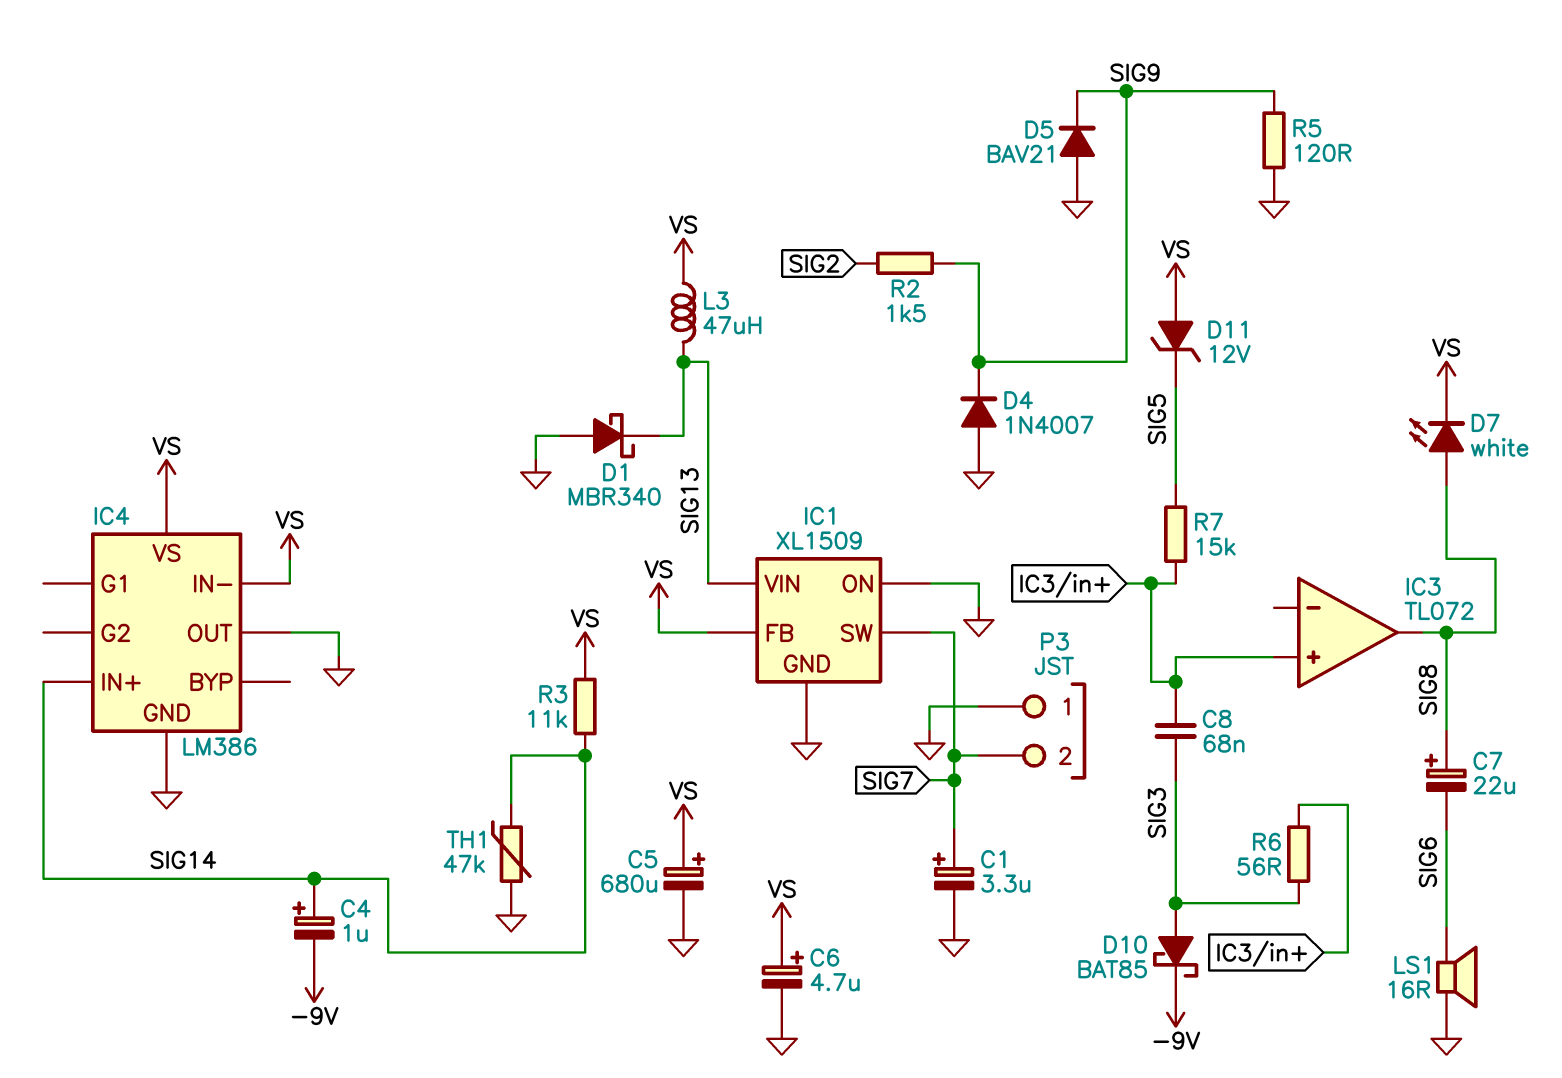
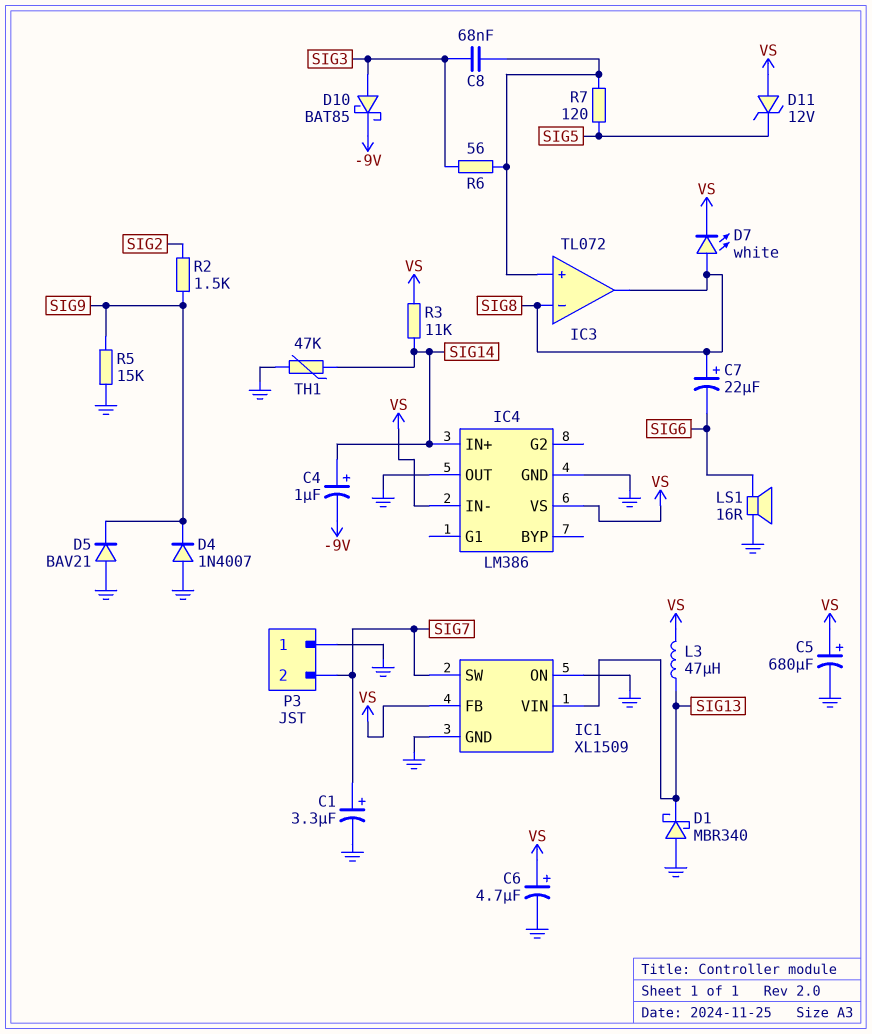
IC3 pin in-: none -> SIG8
R5: 120 (GND, SIG9) -> 15k (GND, SIG9)
R7: 15k (IC3/in+, SIG5) -> 120 (IC3/in+, SIG5)

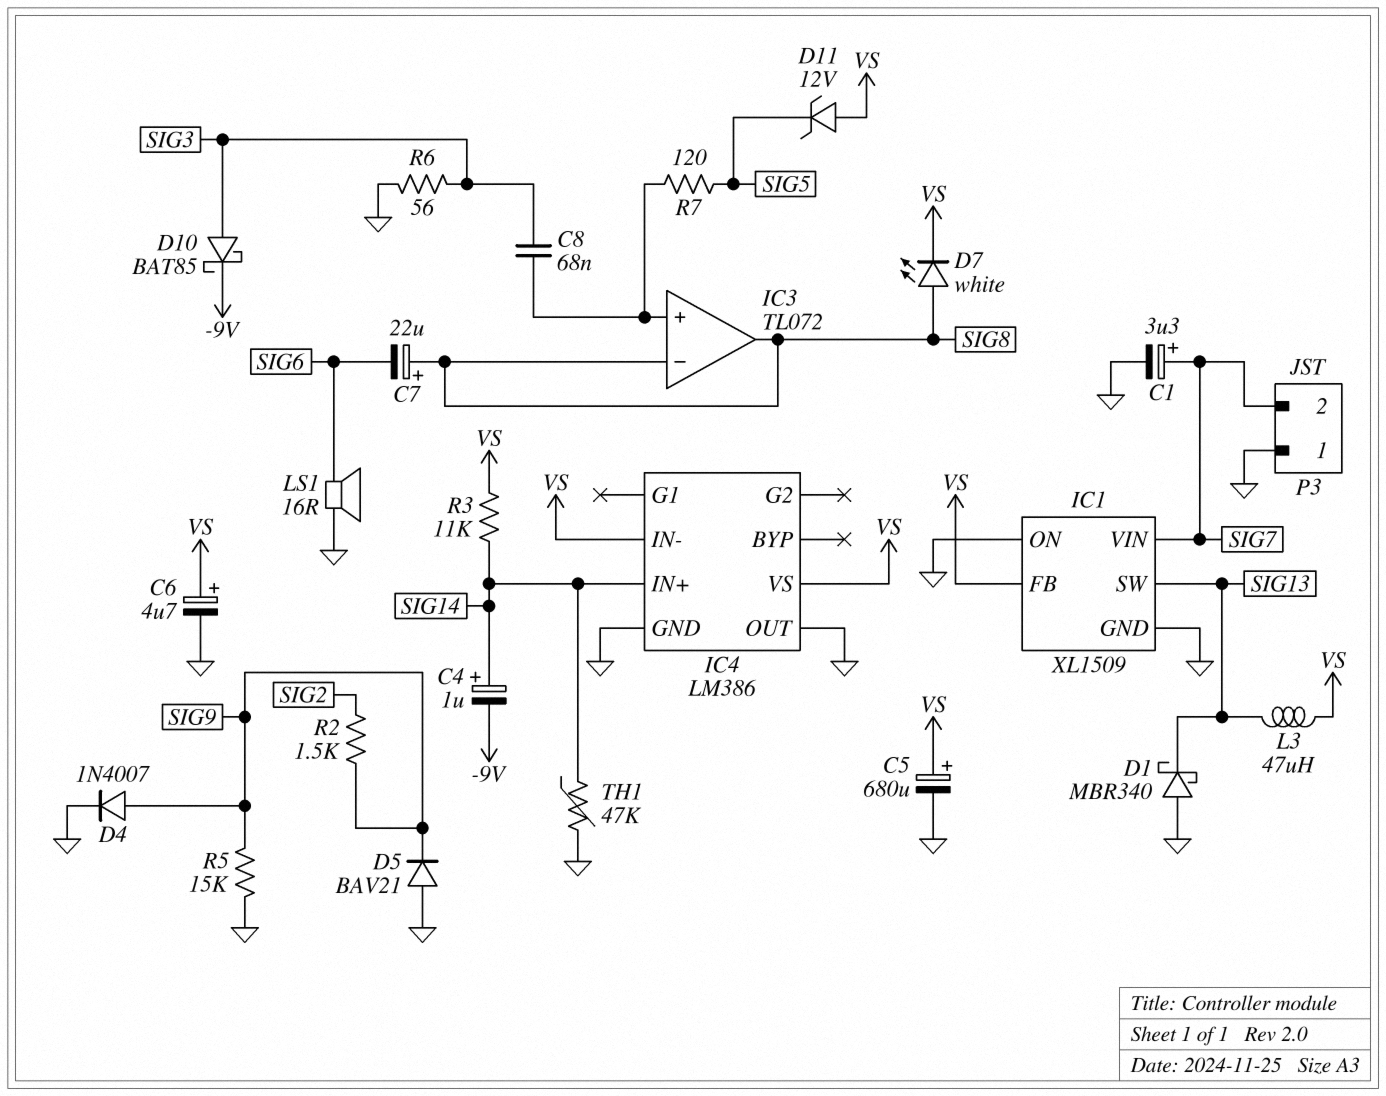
D4: diode 1N4007 (A GND, K SIG9) -> diode 1N4007 (A SIG9, K GND)
IC1 pin SW: SIG7 -> SIG13
IC1 pin VIN: SIG13 -> SIG7
R6: 56 (IC3/in+, SIG3) -> 56 (GND, SIG3)

